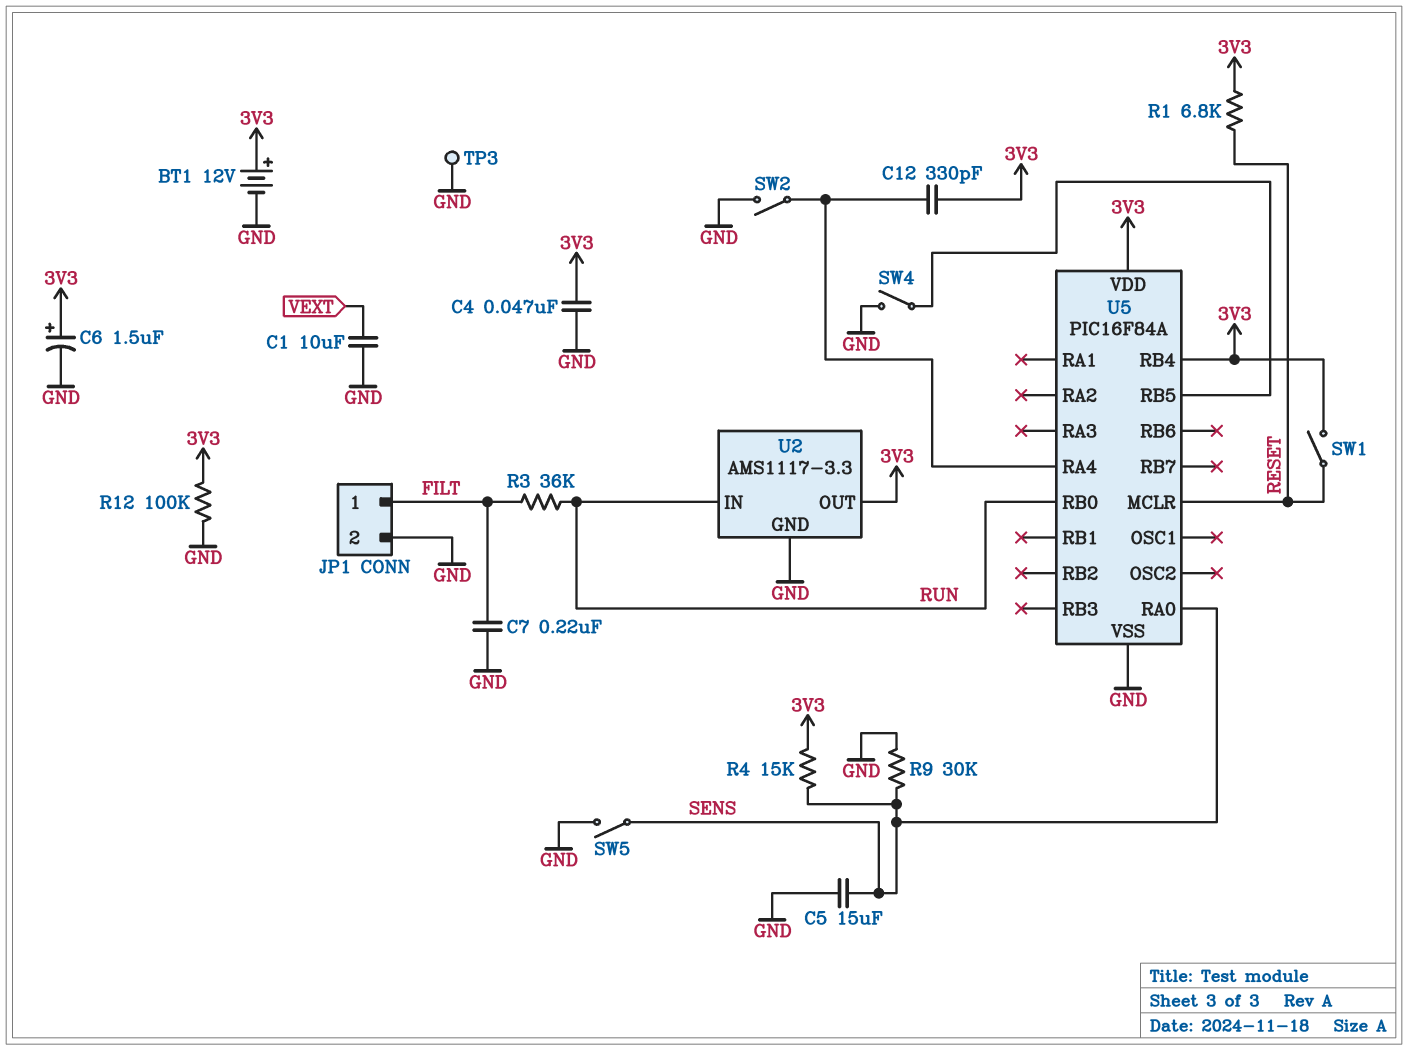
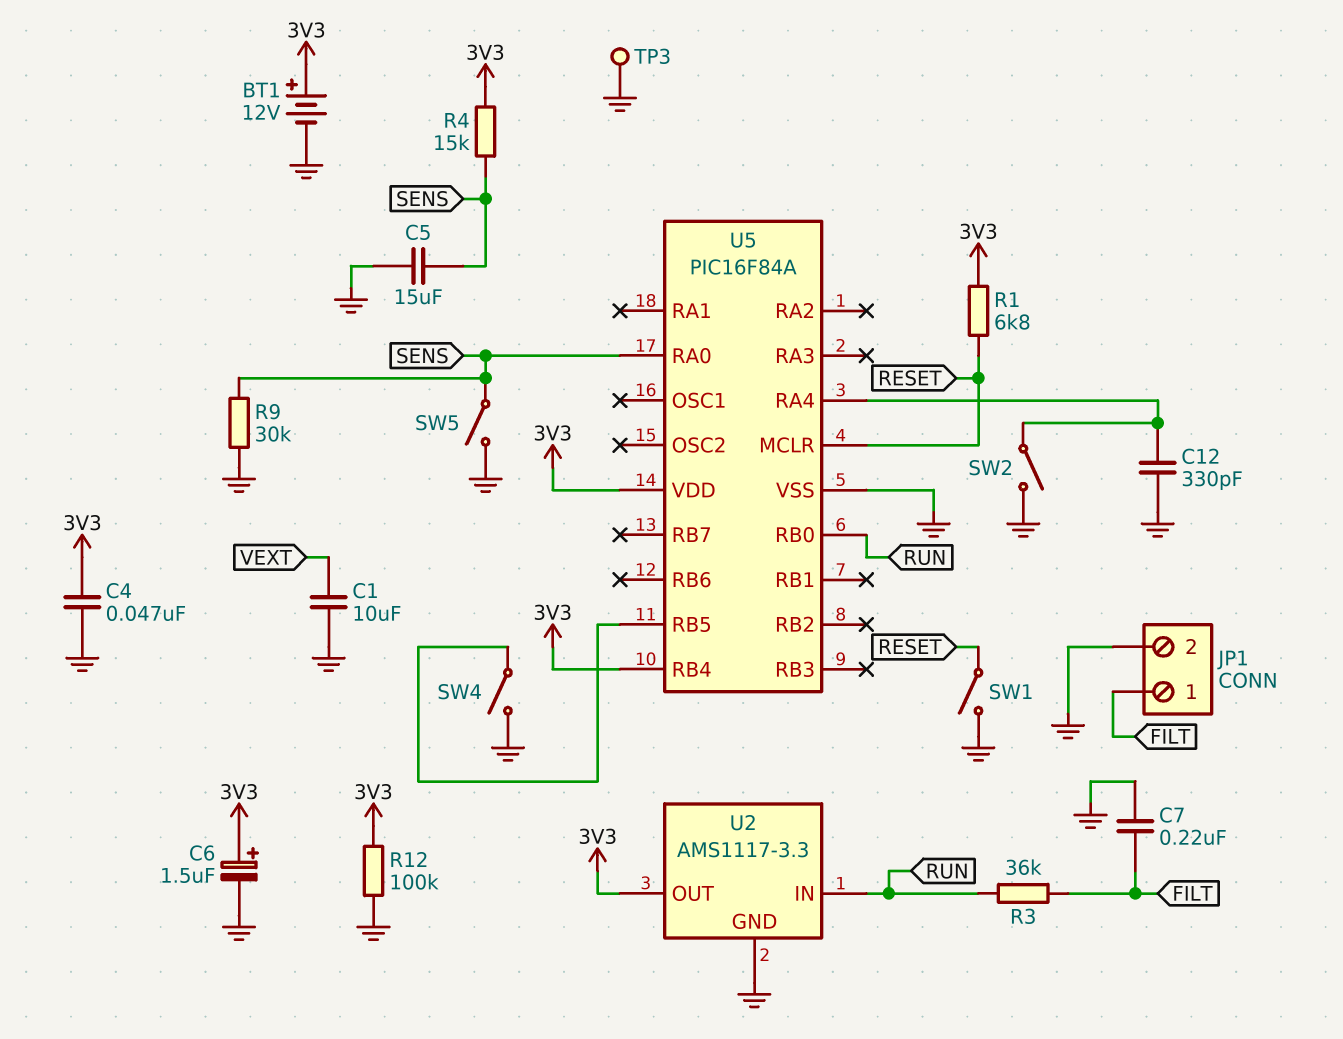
C12: 330pF (3V3, U5/RA4) -> 330pF (GND, U5/RA4)
SW1: switch (3V3, RESET) -> switch (GND, RESET)

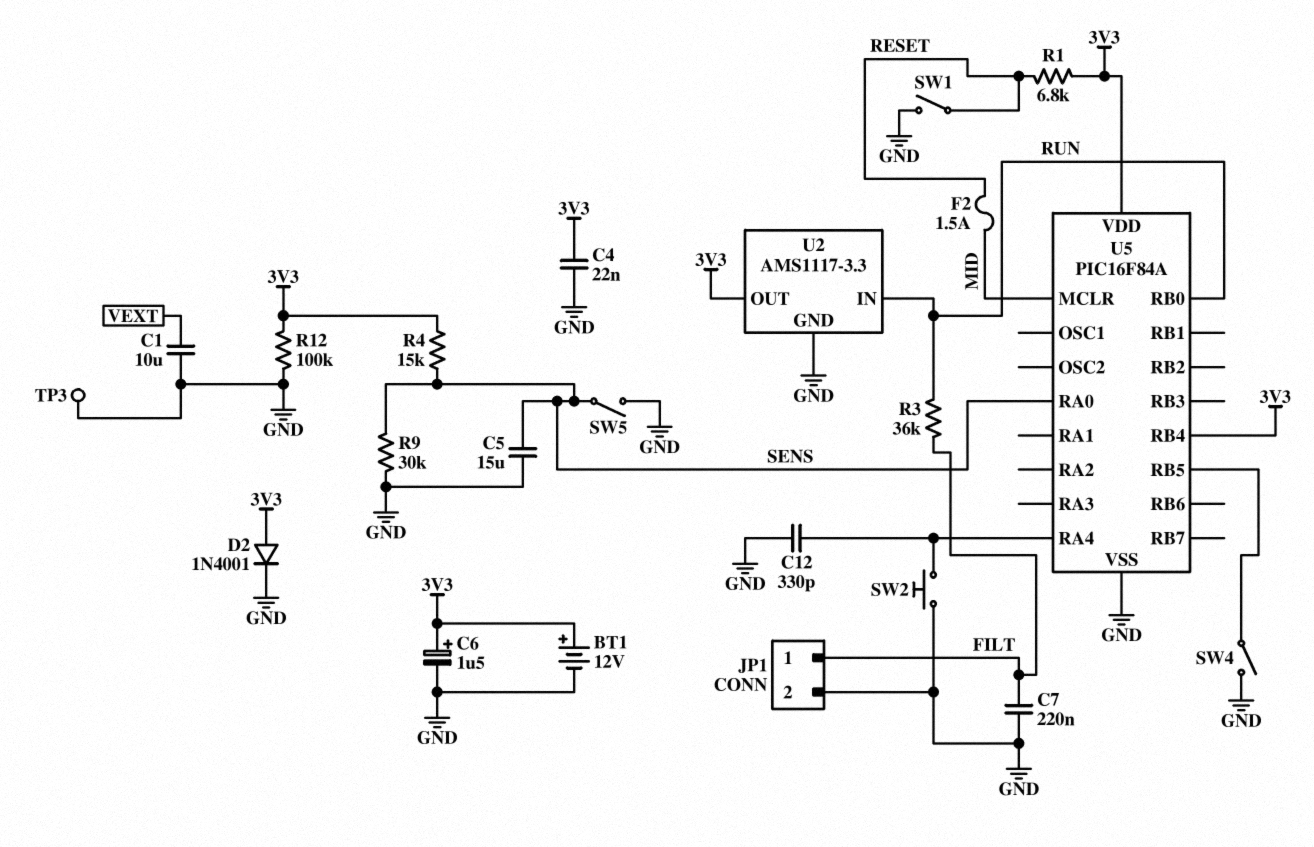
C4: 47nF (3V3, GND) -> 22nF (3V3, GND)
D2: none -> diode 1N4001 (A 3V3, K GND)
F2: none -> 1.5A (MID, RESET)
SW2: switch (GND, U5/RA4) -> button (GND, U5/RA4)
U5 pin MCLR: RESET -> MID

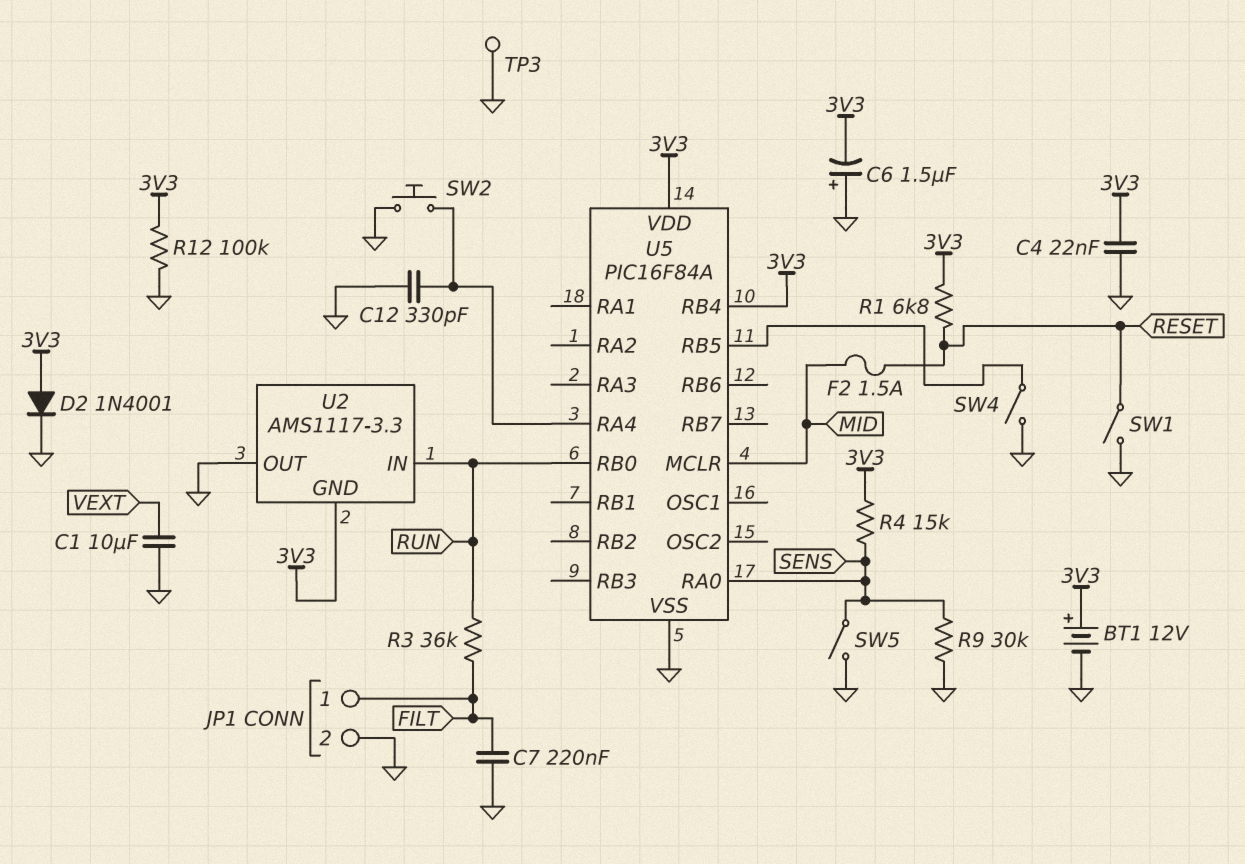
C5: 15uF (GND, SENS) -> none
C6: 1.5uF (plus 3V3, minus GND) -> 1.5uF (plus GND, minus 3V3)
U2 pin GND: GND -> 3V3
U2 pin OUT: 3V3 -> GND

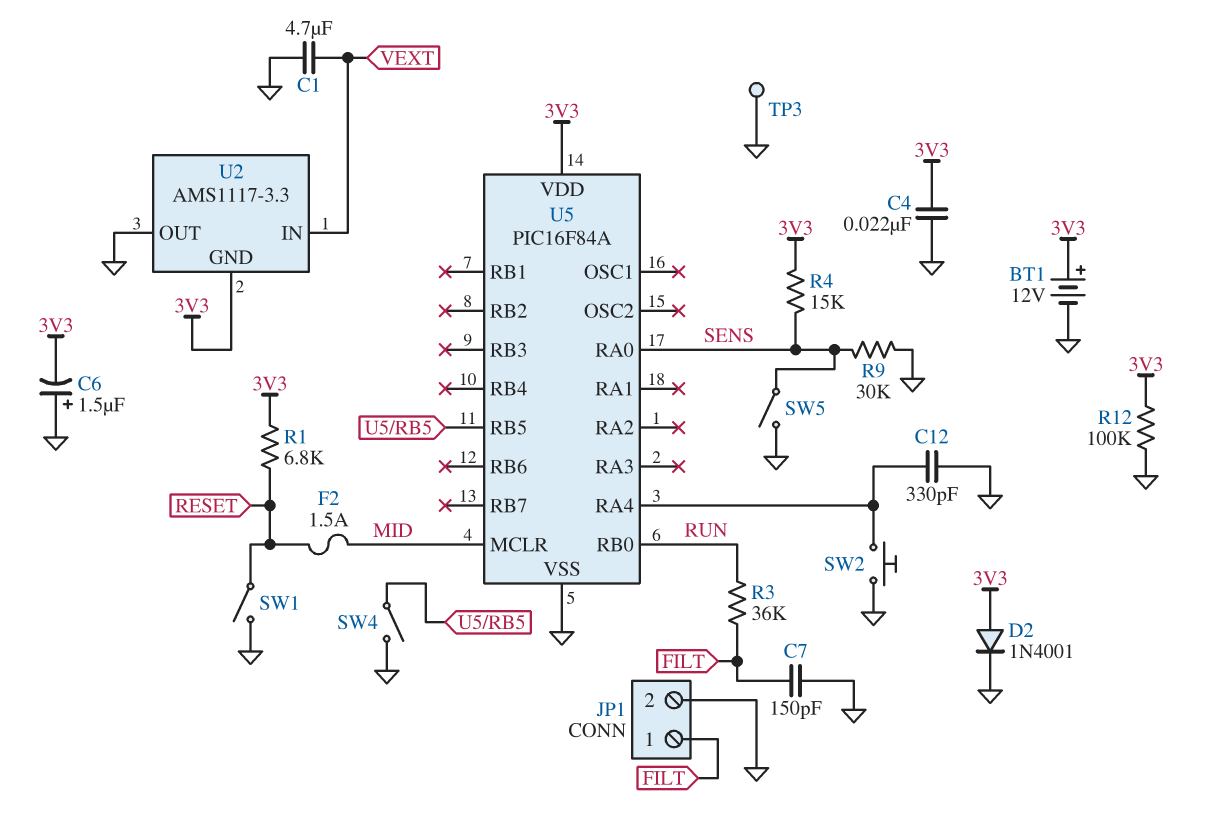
C1: 10uF (GND, VEXT) -> 4.7uF (GND, VEXT)
C7: 220nF (FILT, GND) -> 150pF (FILT, GND)
U2 pin IN: RUN -> VEXT
U5 pin RB4: 3V3 -> none

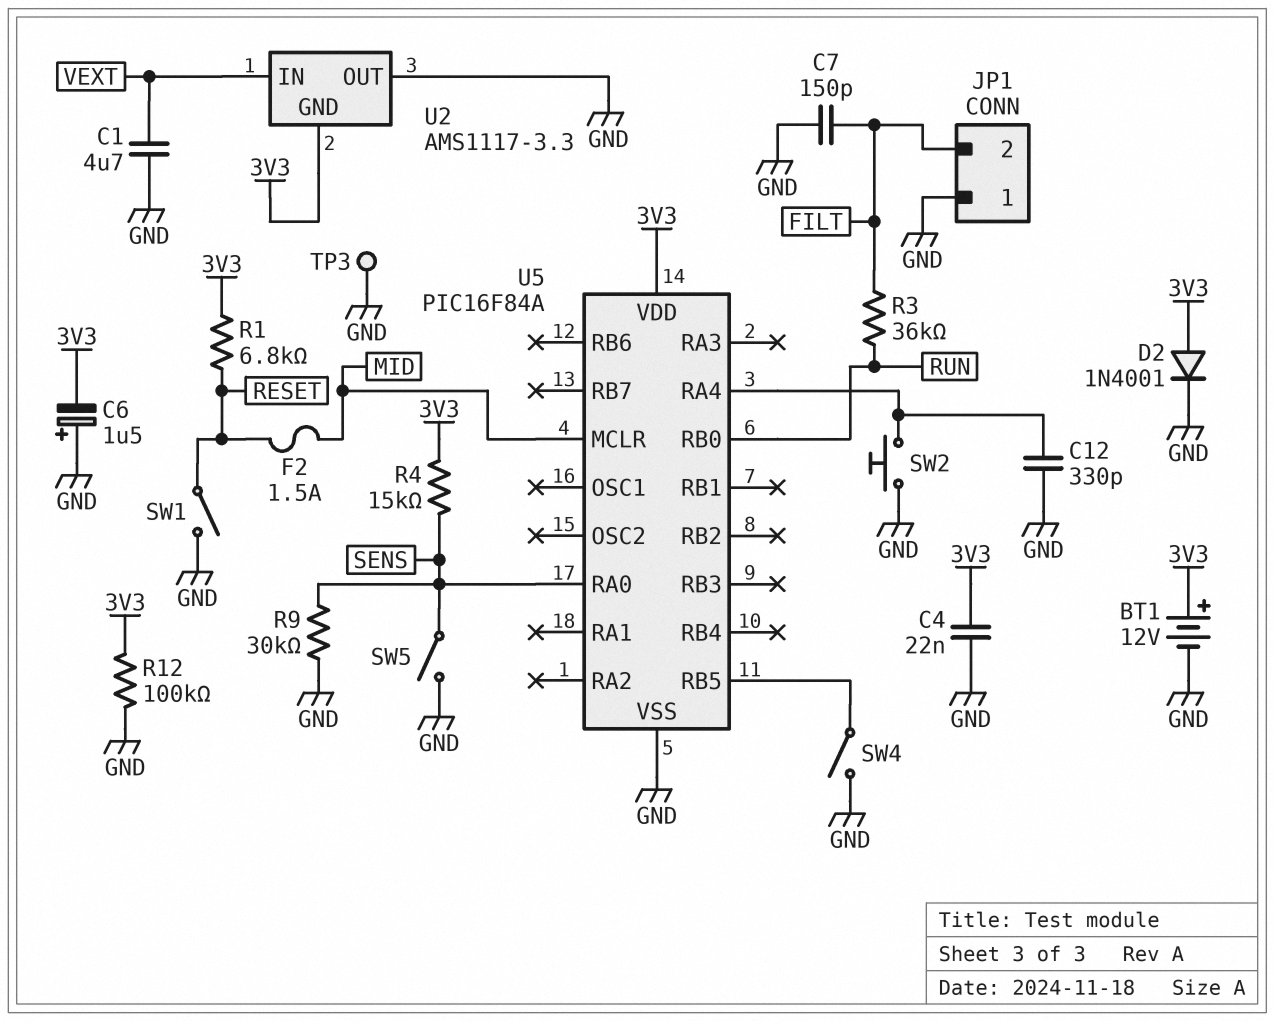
JP1 pin 1: FILT -> GND
JP1 pin 2: GND -> FILT

